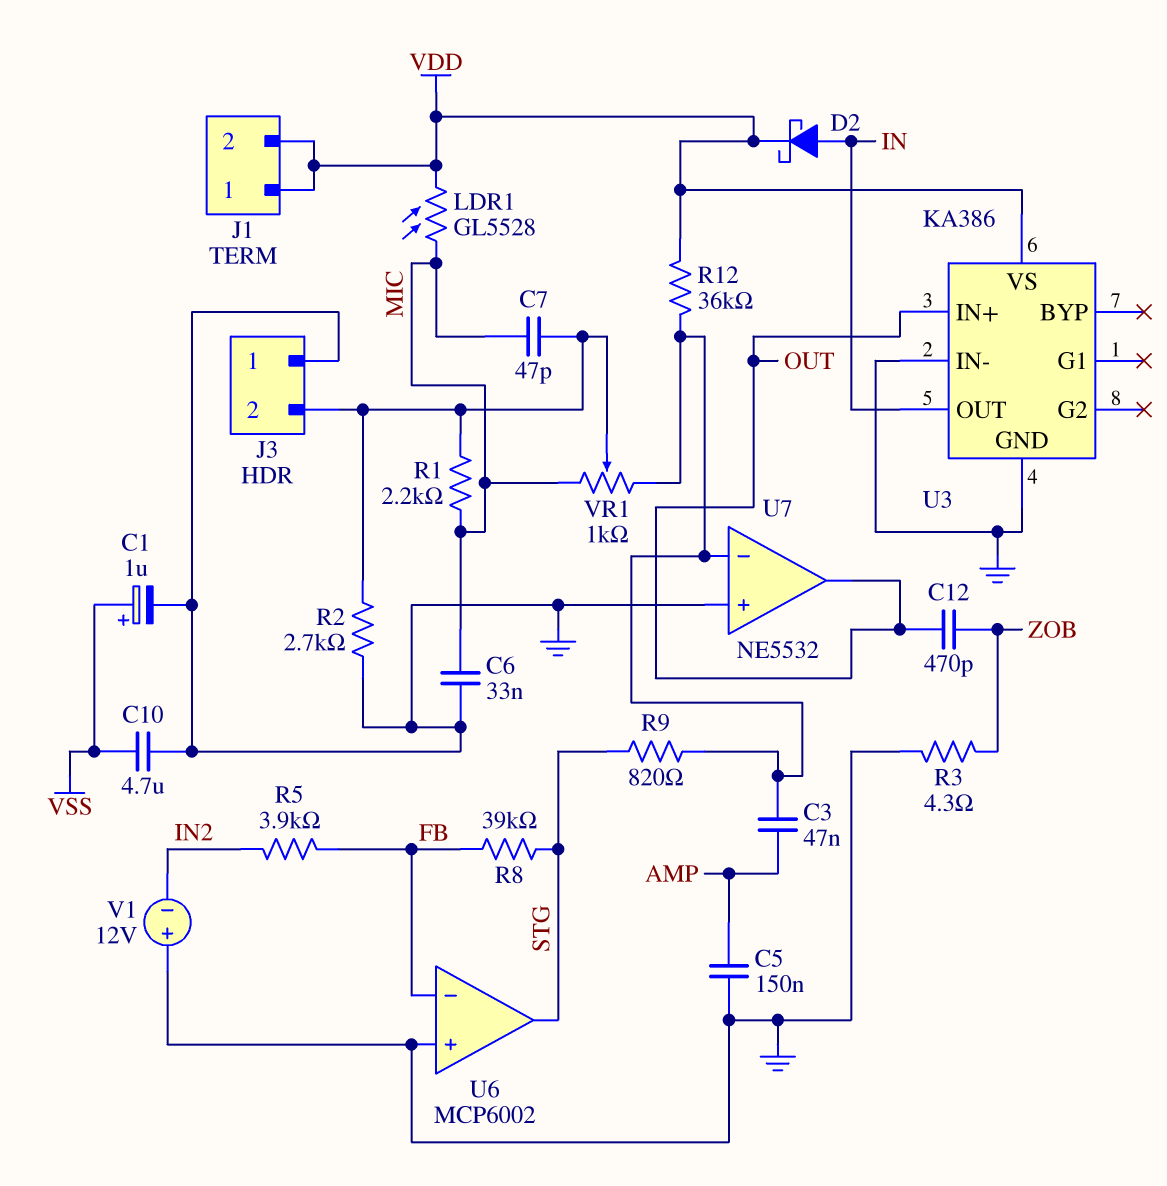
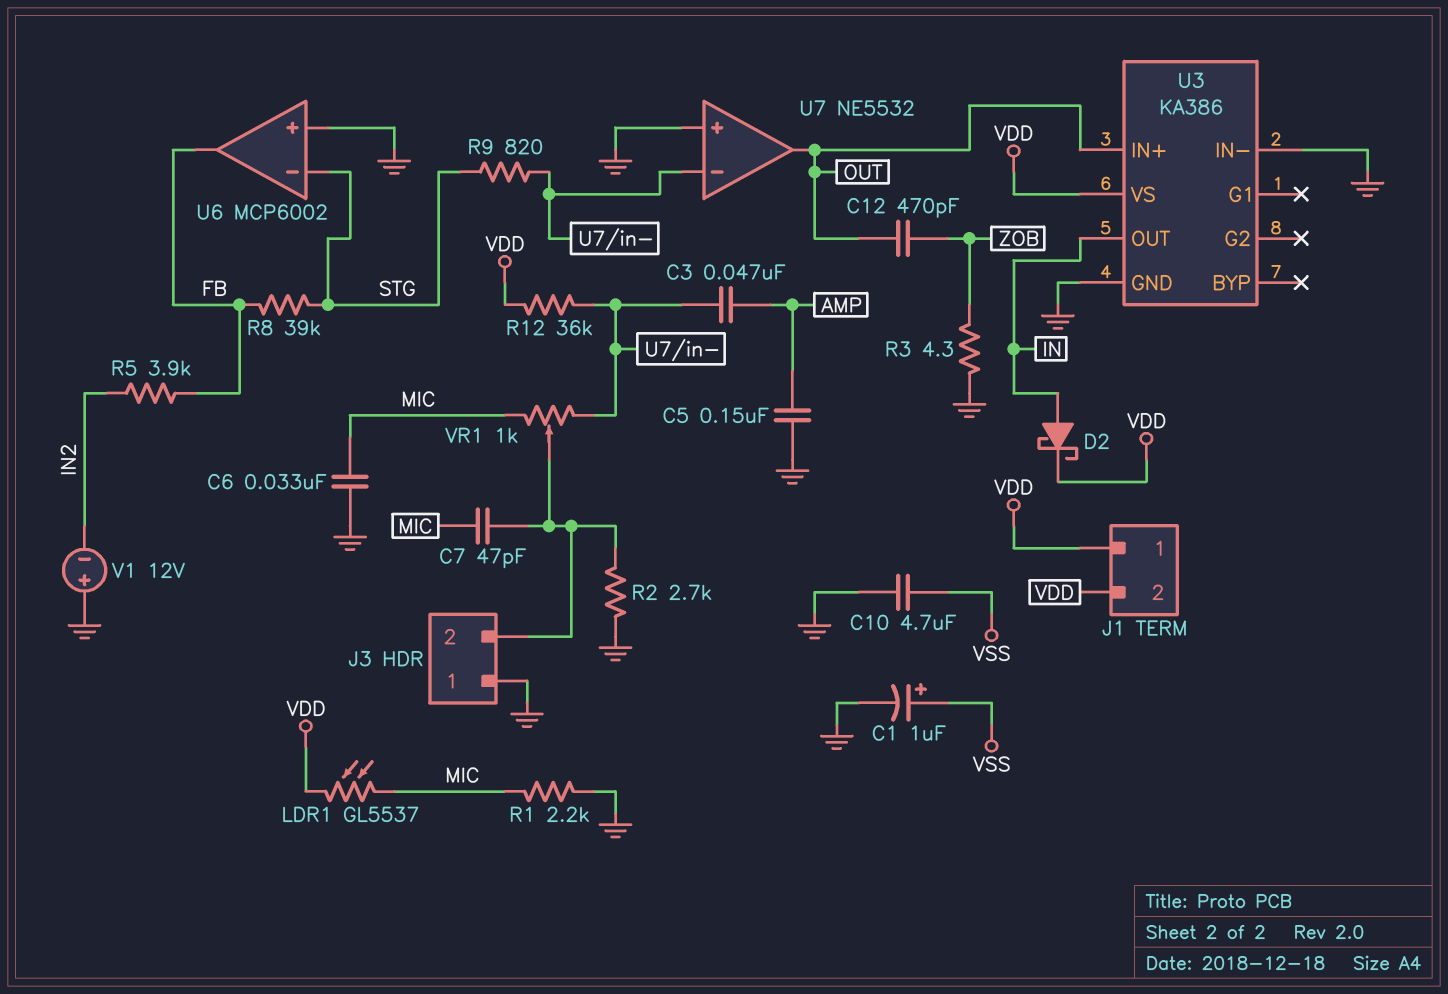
LDR1: GL5528 (MIC, VDD) -> GL5537 (MIC, VDD)
R1: 2.2k (J3/2, MIC) -> 2.2k (GND, MIC)
U6 pin in-: FB -> STG
U6 pin out: STG -> FB

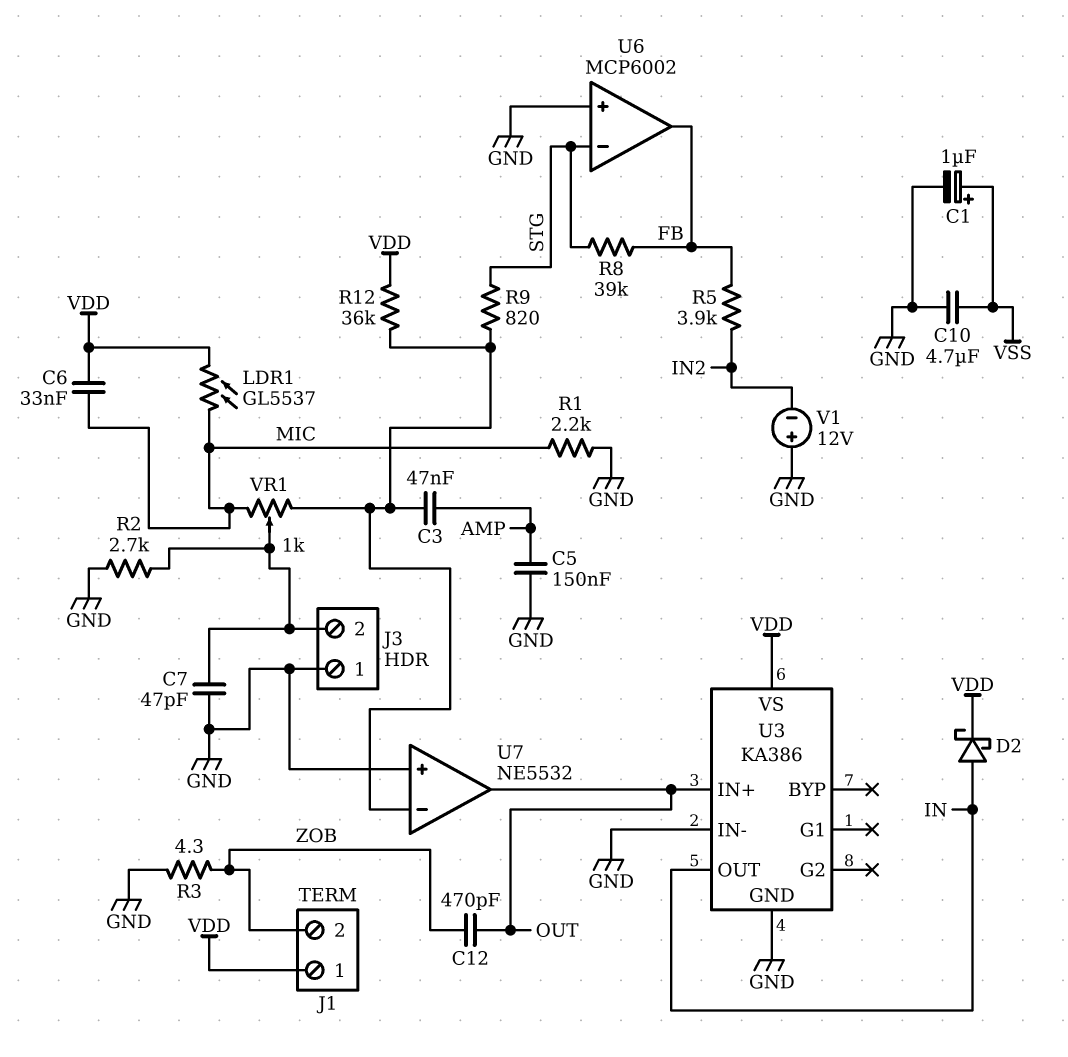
C6: 33nF (GND, MIC) -> 33nF (MIC, VDD)
C7: 47pF (J3/2, MIC) -> 47pF (GND, J3/2)
J1 pin 2: VDD -> ZOB

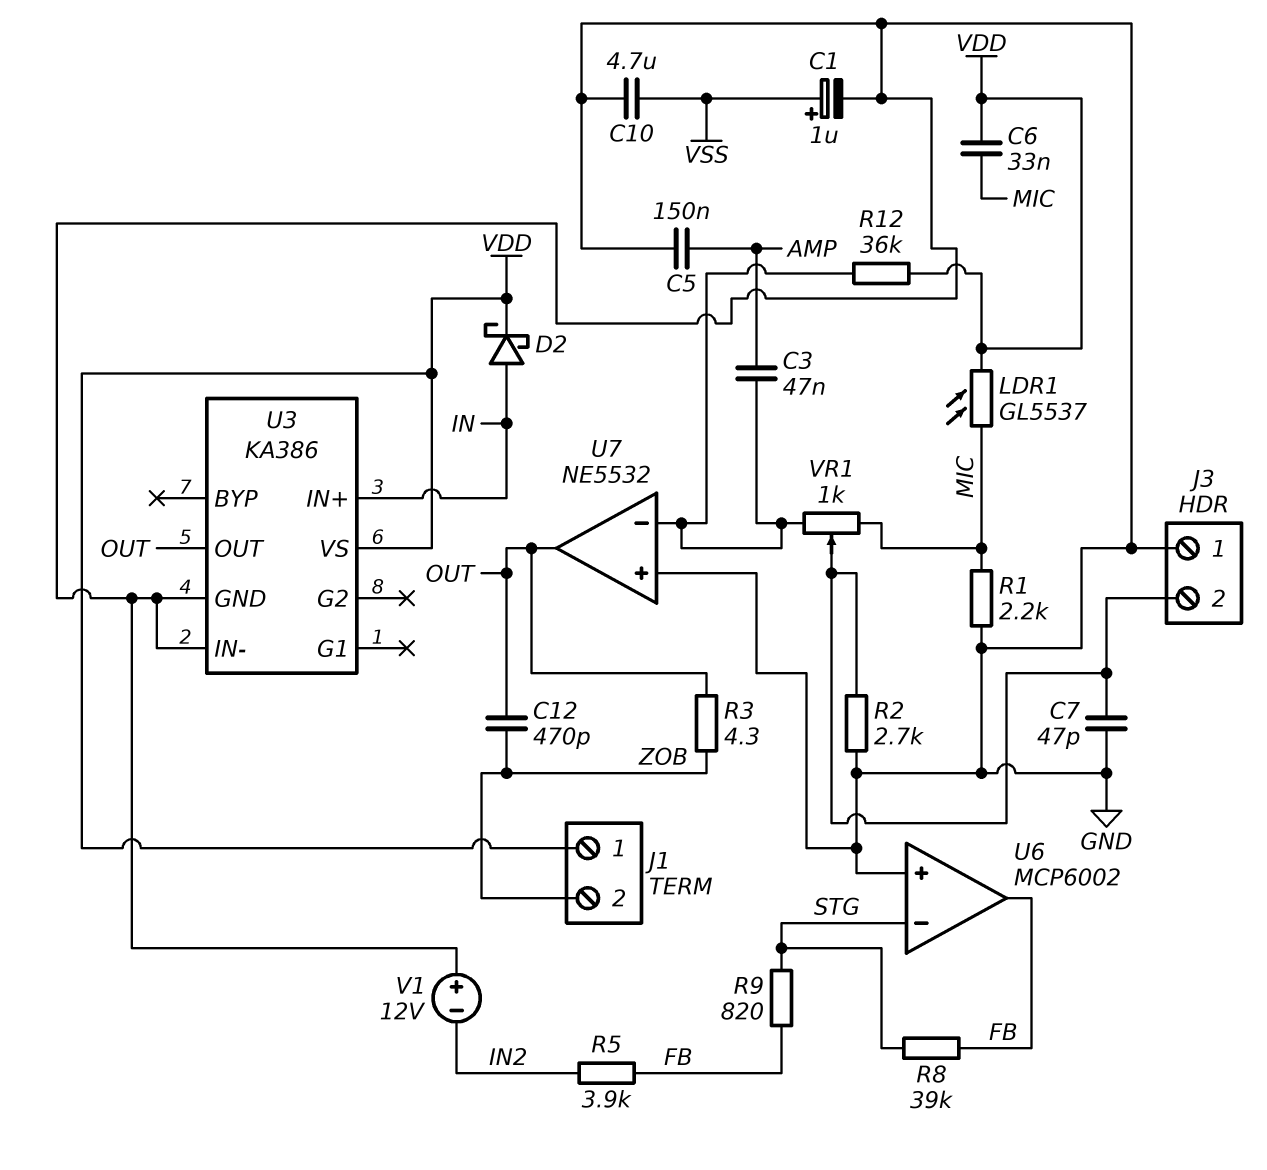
R3: 4.3 (GND, ZOB) -> 4.3 (OUT, ZOB)
R9: 820 (STG, U7/in-) -> 820 (FB, STG)
U3 pin IN+: OUT -> IN
U3 pin OUT: IN -> OUT

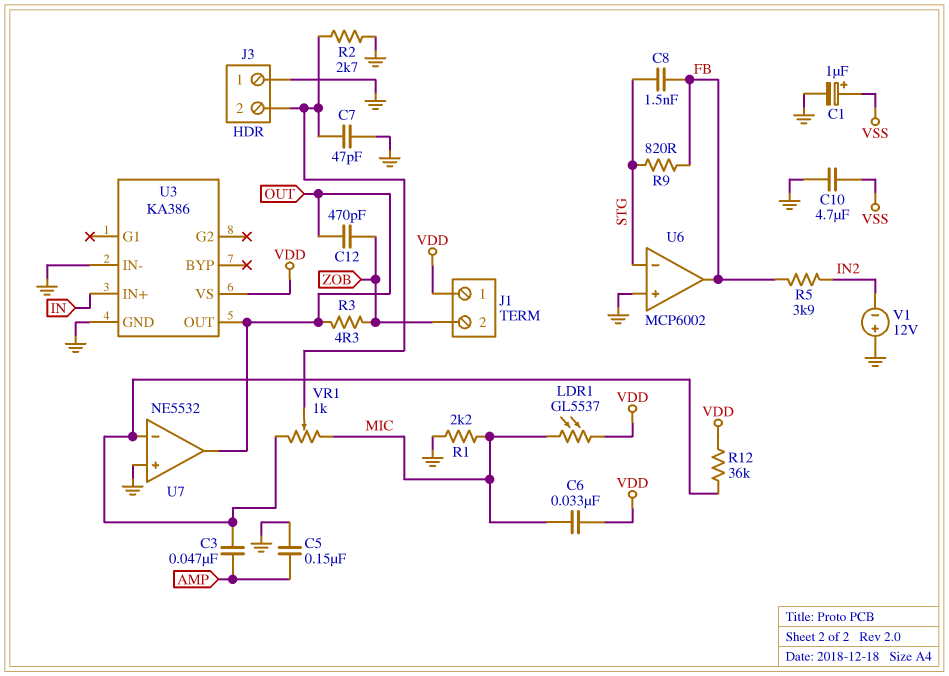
C8: none -> 1.5nF (FB, STG)
D2: schottky (A IN, K VDD) -> none
R8: 39k (FB, STG) -> none

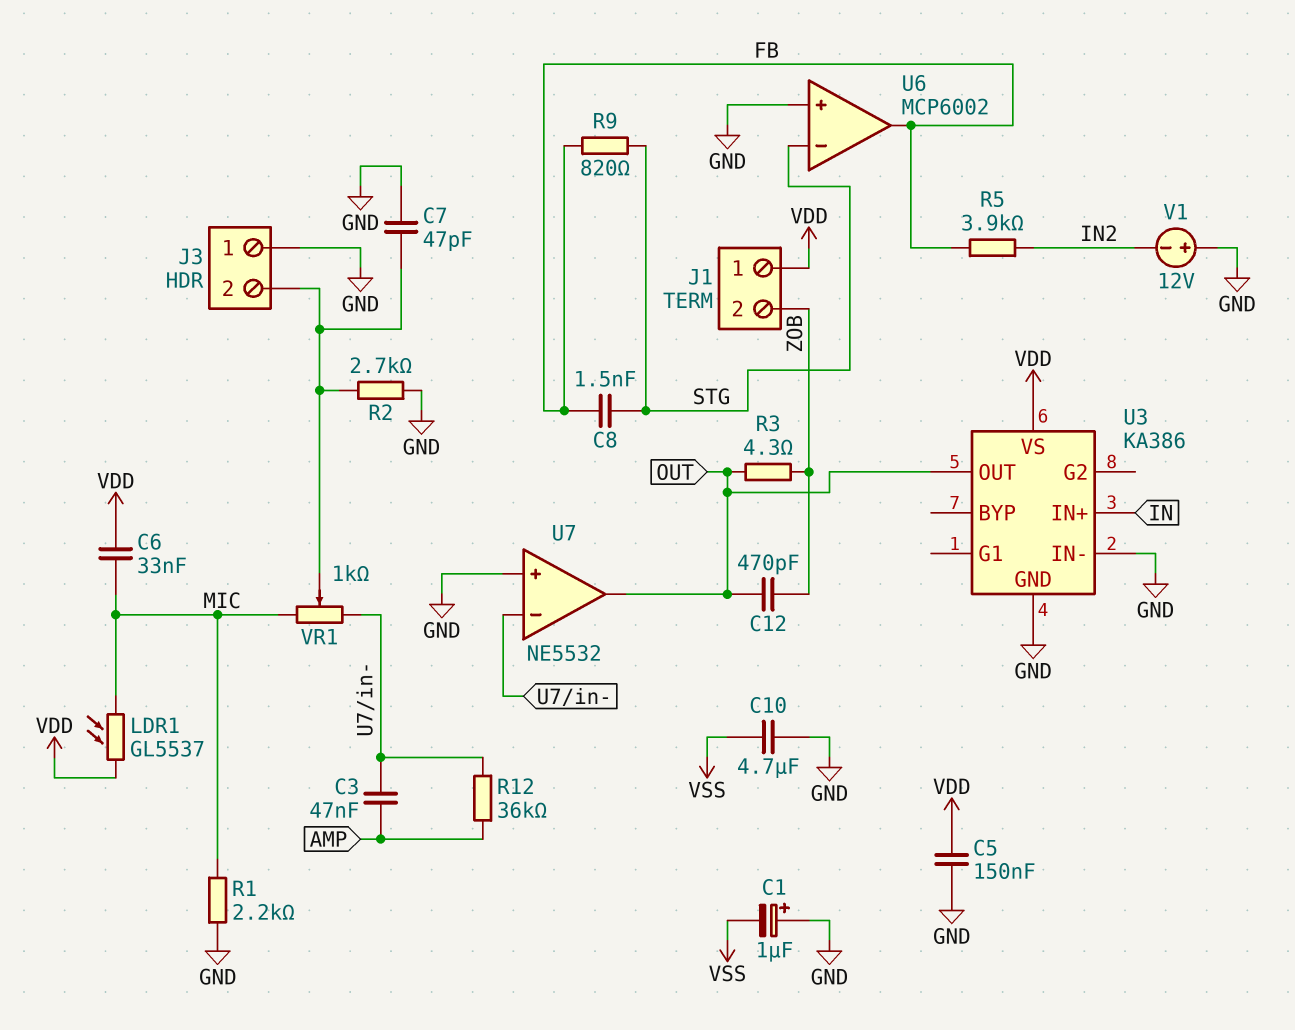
C1: 1uF (plus VSS, minus GND) -> 1uF (plus GND, minus VSS)
C5: 150nF (AMP, GND) -> 150nF (GND, VDD)
R12: 36k (U7/in-, VDD) -> 36k (AMP, U7/in-)

